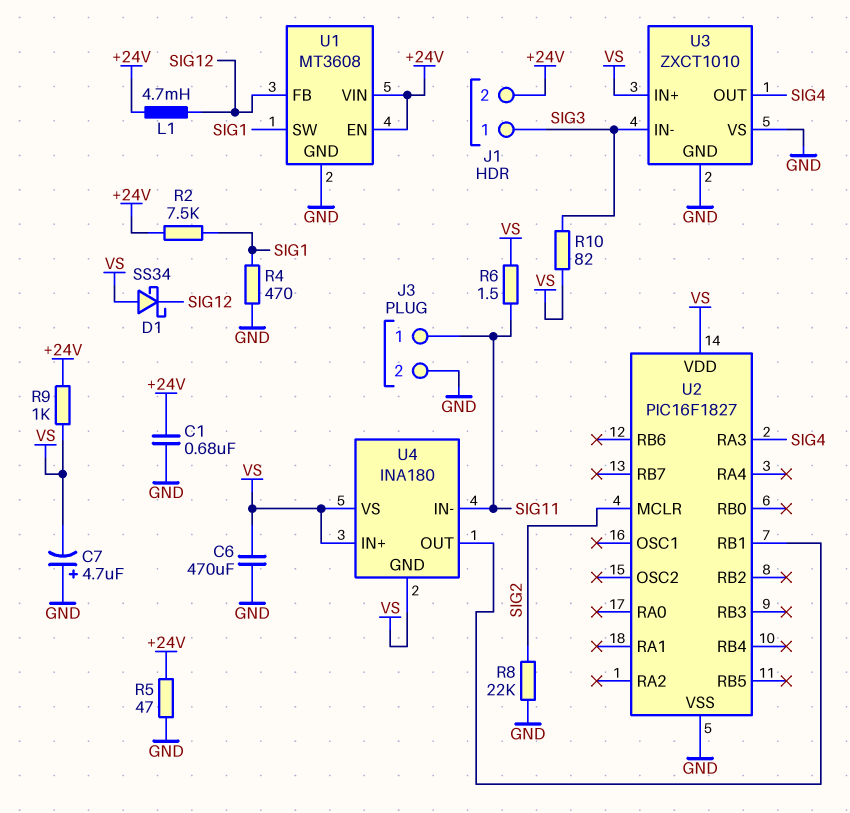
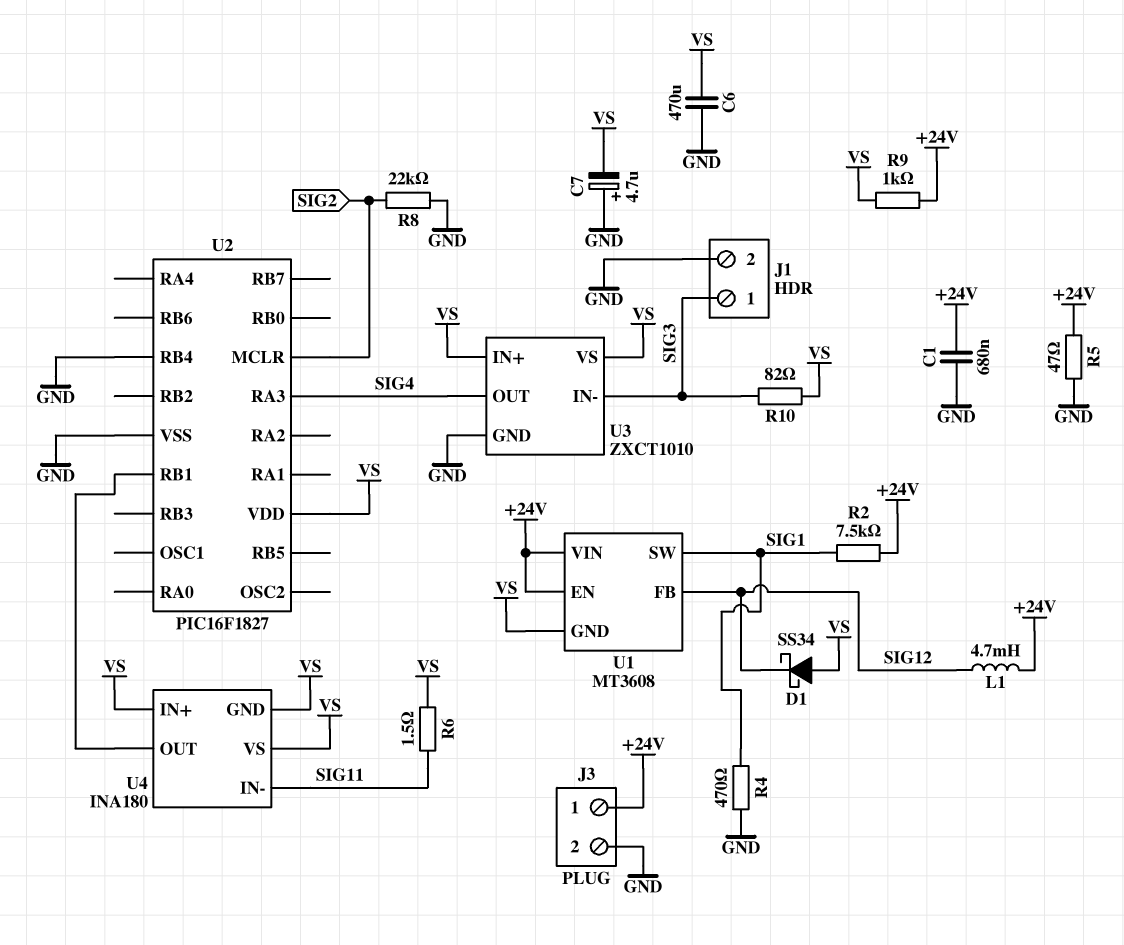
J1 pin 2: +24V -> GND
J3 pin 1: SIG11 -> +24V
U1 pin GND: GND -> VS
U2 pin RB4: none -> GND
U3 pin VS: GND -> VS

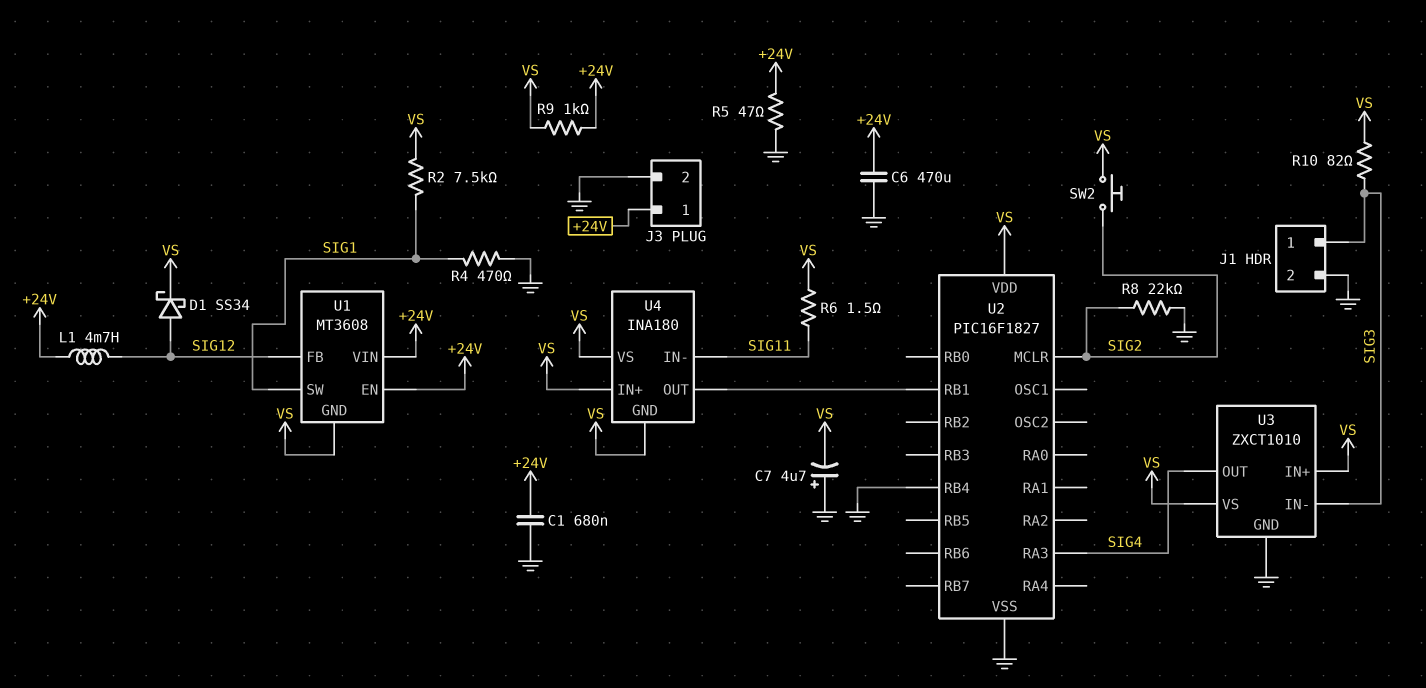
C6: 470uF (GND, VS) -> 470uF (+24V, GND)
D1: schottky SS34 (A VS, K SIG12) -> schottky SS34 (A SIG12, K VS)
R2: 7.5k (+24V, SIG1) -> 7.5k (SIG1, VS)
SW2: none -> button (SIG2, VS)

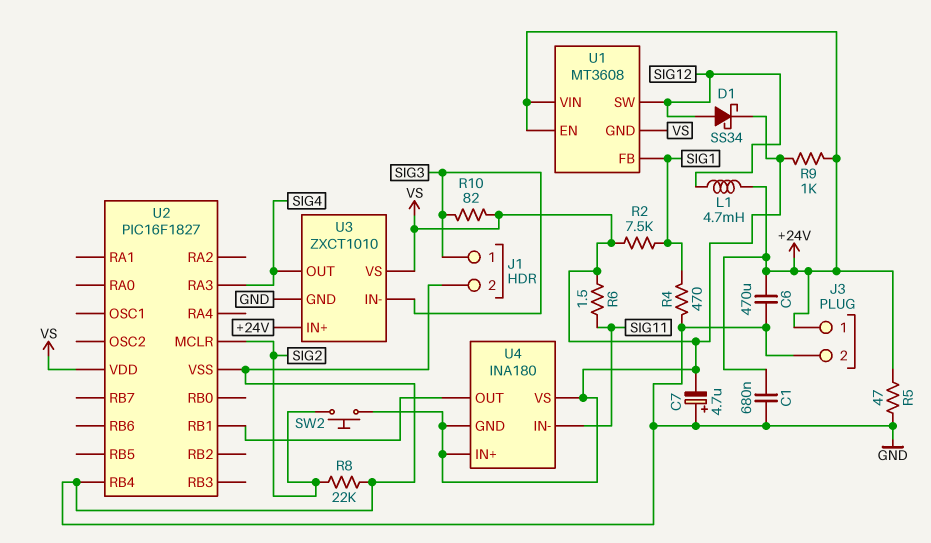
U1 pin FB: SIG12 -> SIG1
U1 pin SW: SIG1 -> SIG12
U3 pin IN+: VS -> +24V

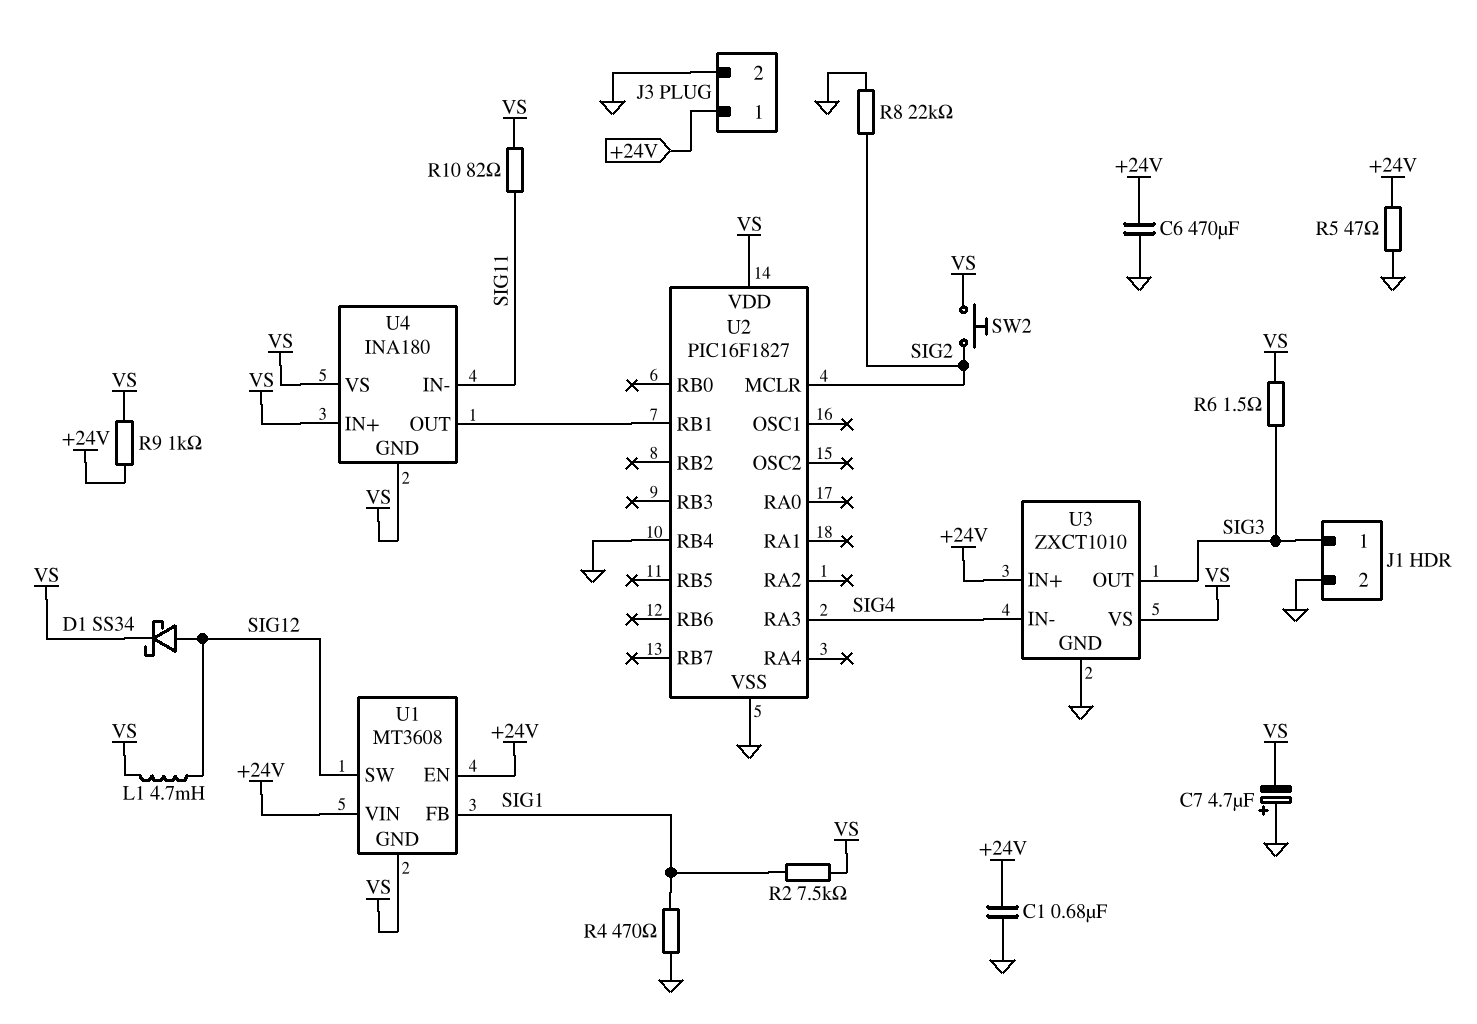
L1: 4.7mH (+24V, SIG12) -> 4.7mH (SIG12, VS)
R6: 1.5 (SIG11, VS) -> 1.5 (SIG3, VS)
R10: 82 (SIG3, VS) -> 82 (SIG11, VS)
U3 pin IN-: SIG3 -> SIG4
U3 pin OUT: SIG4 -> SIG3

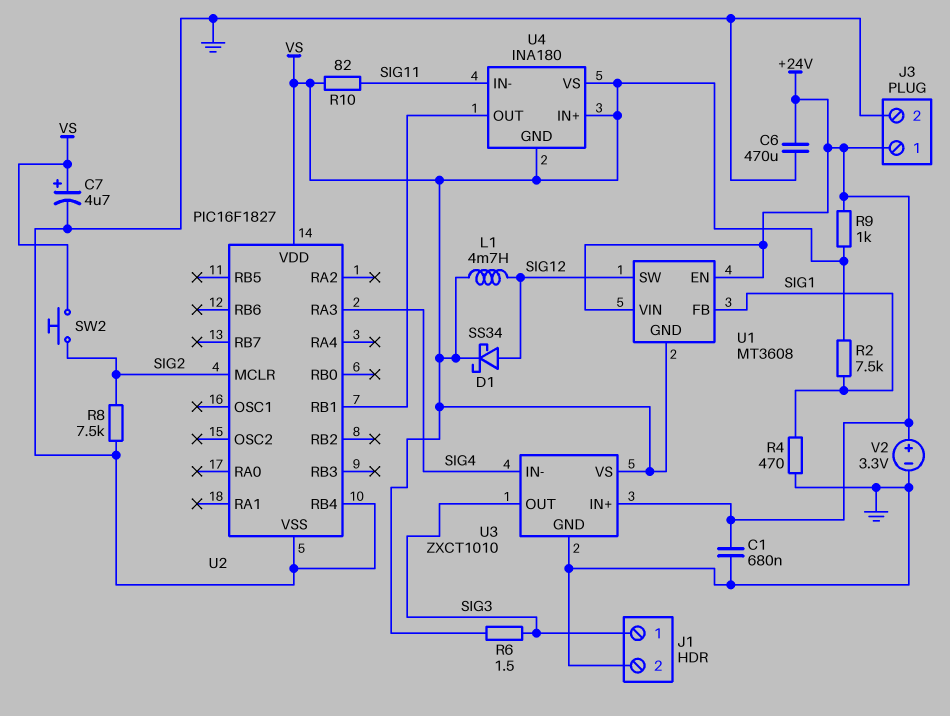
C7: 4.7uF (plus GND, minus VS) -> 4.7uF (plus VS, minus GND)
R5: 47 (+24V, GND) -> none
R8: 22k (GND, SIG2) -> 7.5k (GND, SIG2)
V2: none -> 3.3V (plus +24V, minus GND)

